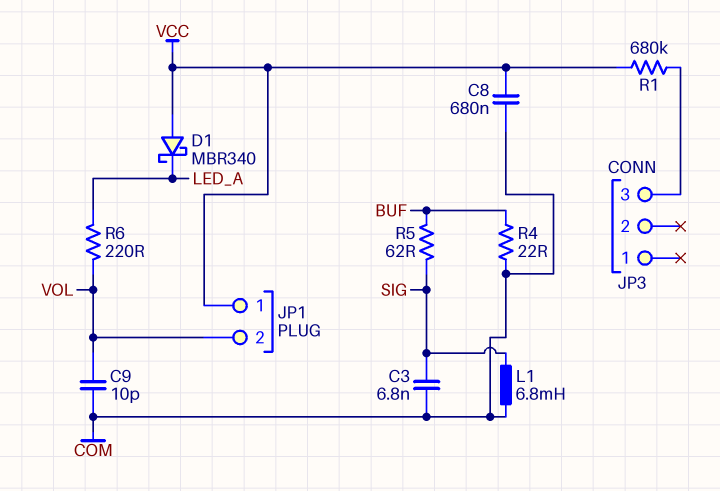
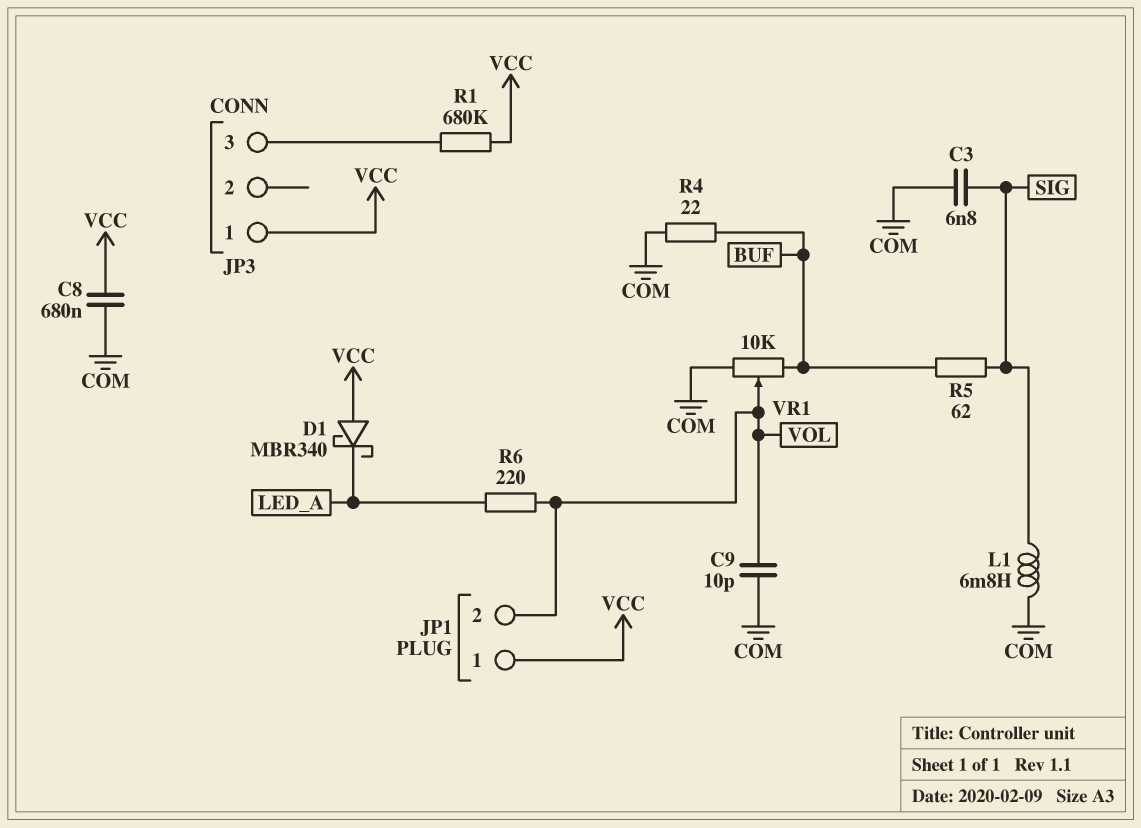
JP3 pin 1: none -> VCC
VR1: none -> 10k (BUF, COM, wiper VOL)

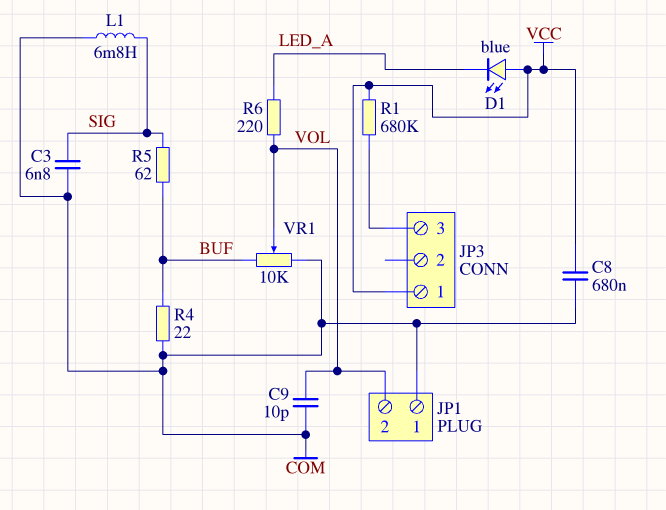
D1: schottky MBR340 (A VCC, K LED_A) -> LED blue (A VCC, K LED_A)
JP1 pin 1: VCC -> COM

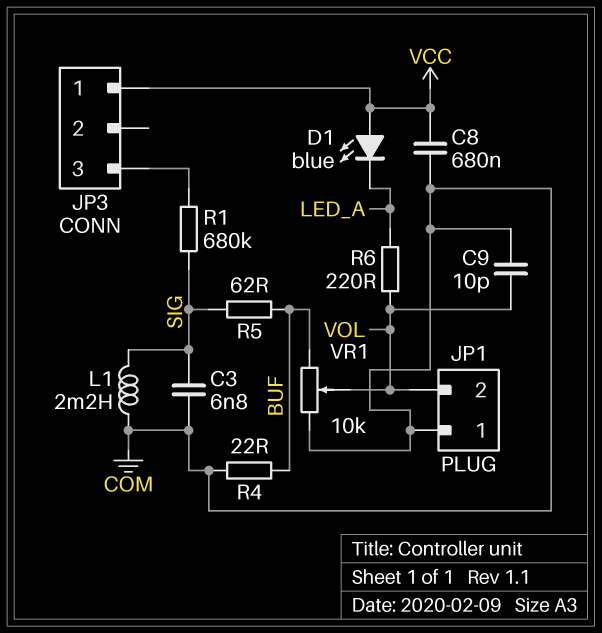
L1: 6.8mH (COM, SIG) -> 2.2mH (COM, SIG)
R1: 680k (JP3/3, VCC) -> 680k (JP3/3, SIG)

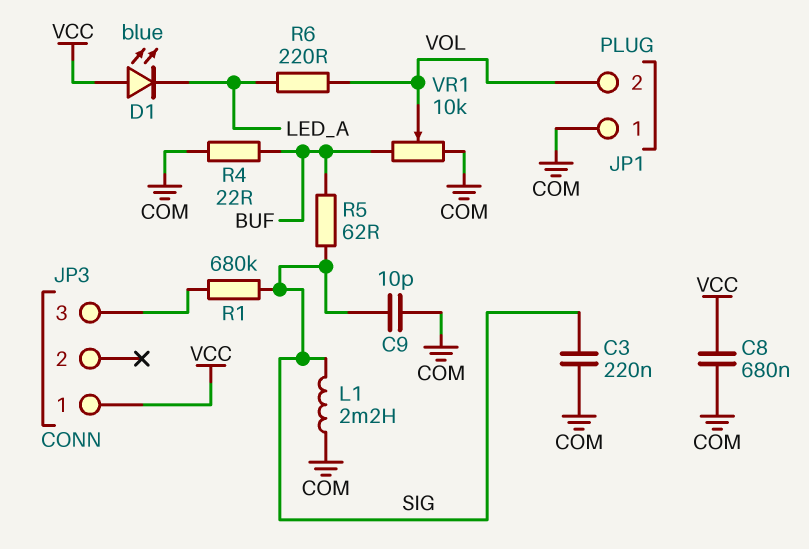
C3: 6.8nF (COM, SIG) -> 220nF (COM, SIG)
C9: 10pF (COM, VOL) -> 10pF (COM, SIG)

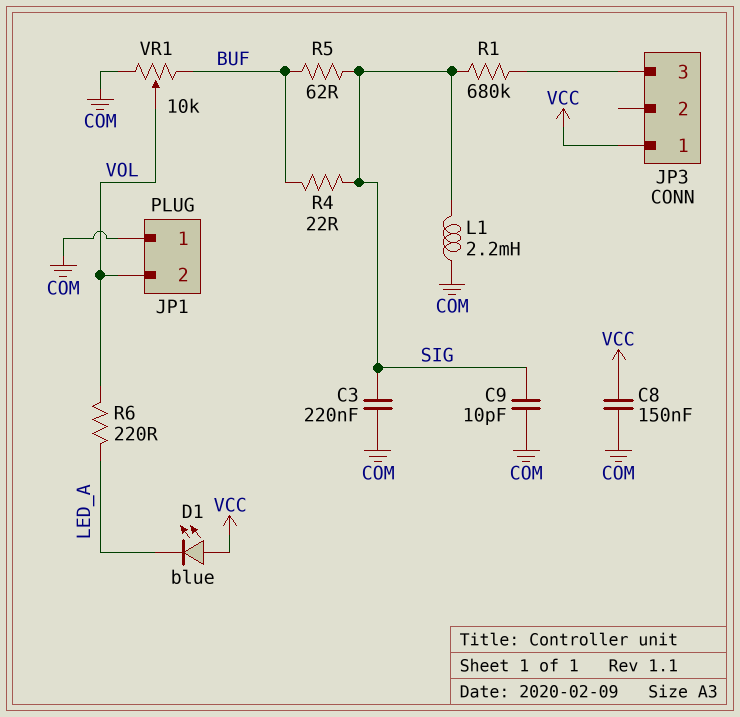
C8: 680nF (COM, VCC) -> 150nF (COM, VCC)
R4: 22 (BUF, COM) -> 22 (BUF, SIG)

